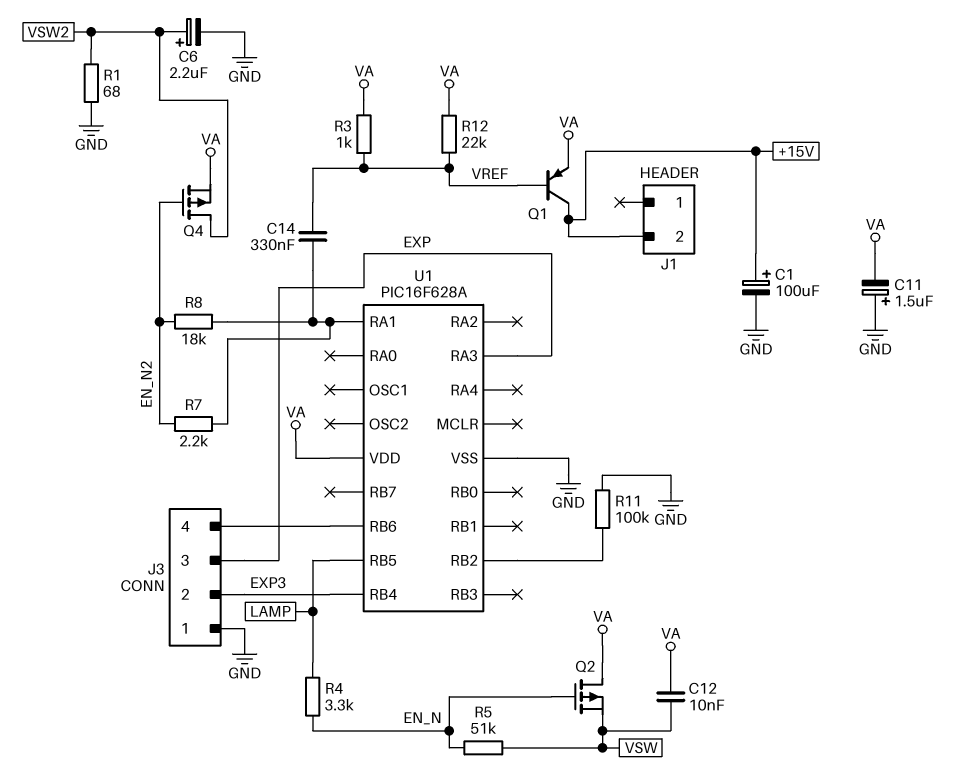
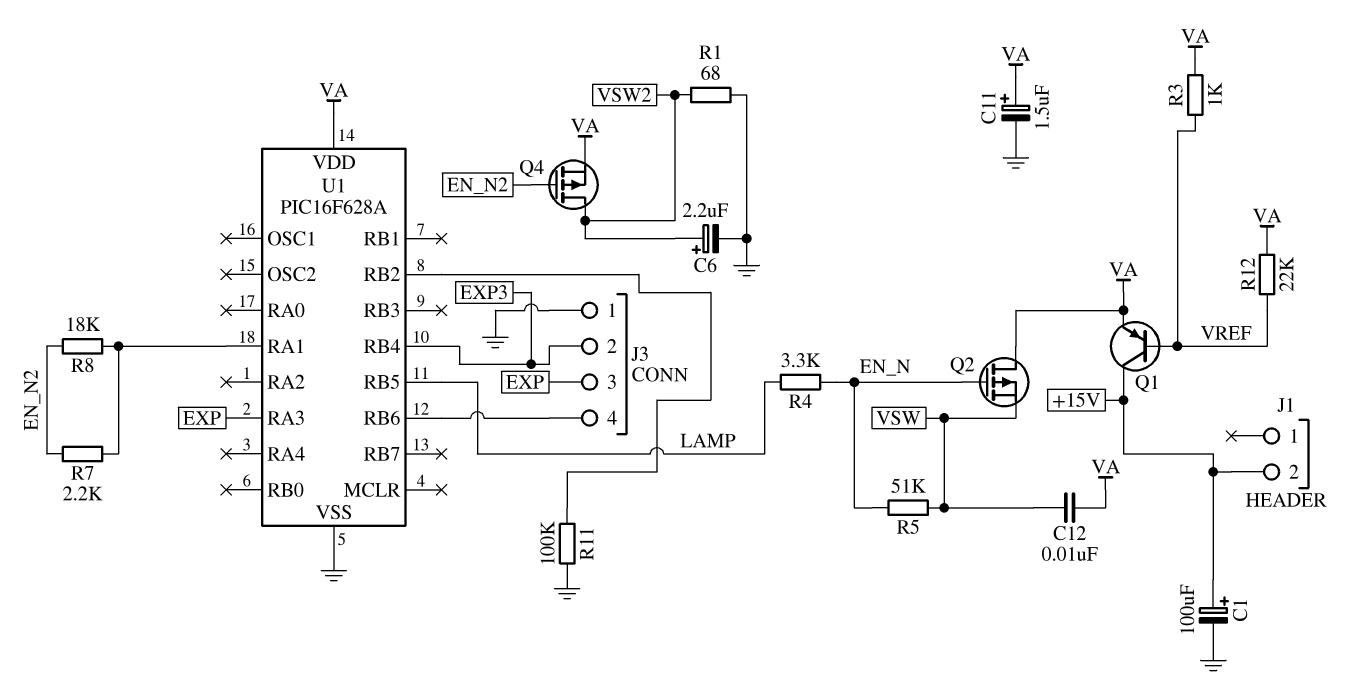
C11: 1.5uF (plus GND, minus VA) -> 1.5uF (plus VA, minus GND)
C14: 330nF (U1/RA1, VREF) -> none

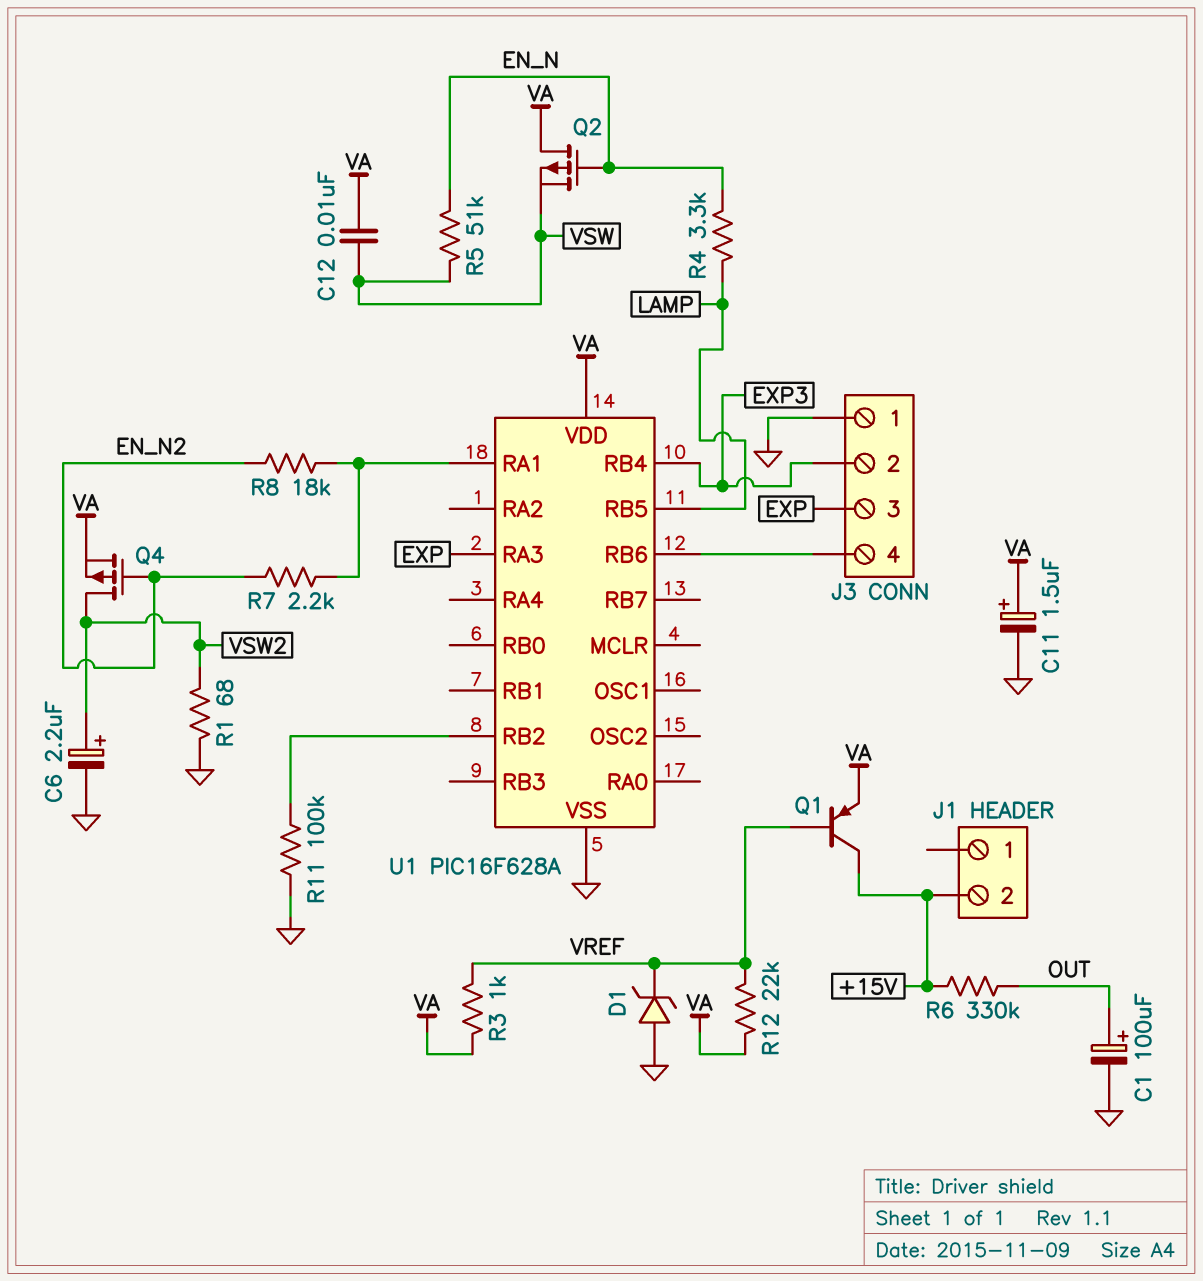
C1: 100uF (plus +15V, minus GND) -> 100uF (plus OUT, minus GND)
D1: none -> zener (A GND, K VREF)
R6: none -> 330k (+15V, OUT)

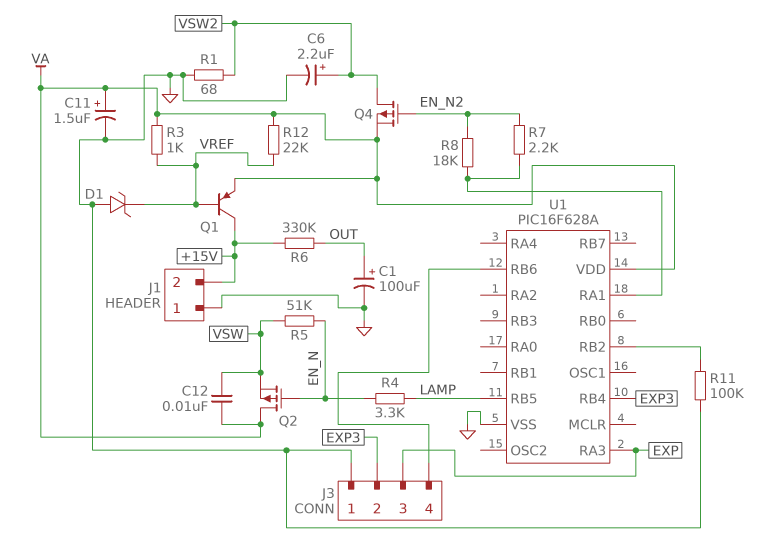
J1 pin 1: none -> GND

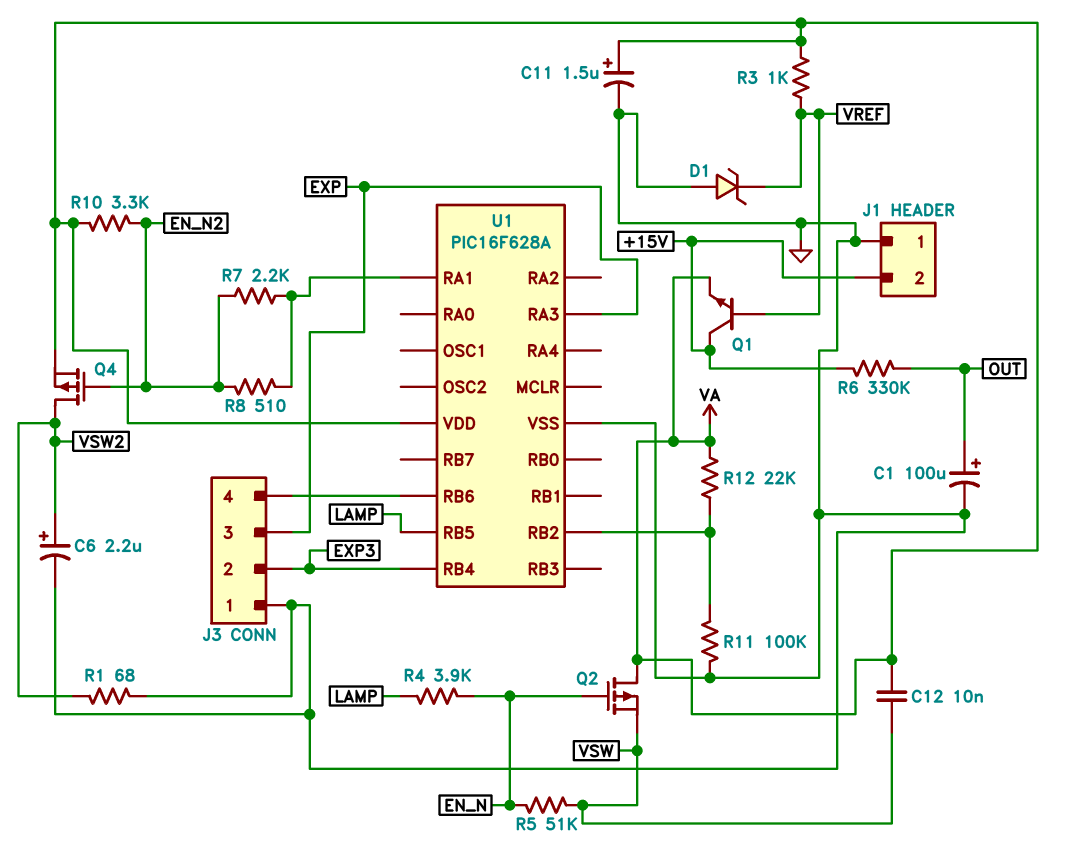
Q1: PNP (B VREF, C +15V, E VA) -> NPN (B VREF, C +15V, E VA)
R4: 3.3k (EN_N, LAMP) -> 3.9k (EN_N, LAMP)
R8: 18k (EN_N2, U1/RA1) -> 510 (EN_N2, U1/RA1)
R10: none -> 3.3k (EN_N2, VA)
R12: 22k (VA, VREF) -> 22k (U1/RB2, VA)

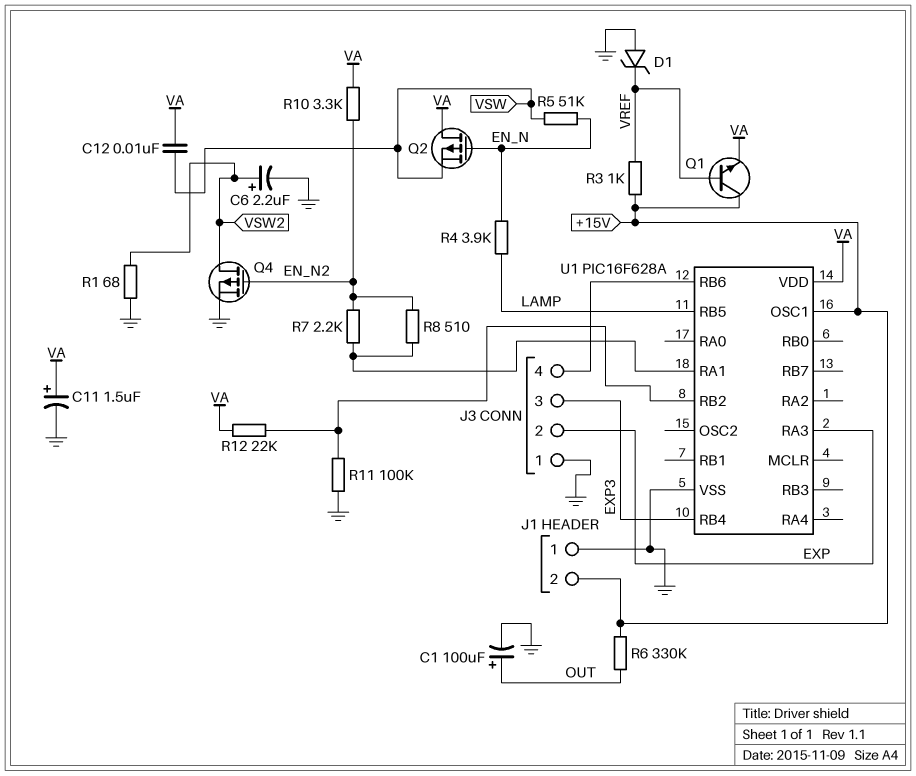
J3 pin 2: EXP3 -> EXP
J3 pin 3: EXP -> EXP3
Q4: PMOS (G EN_N2, D VSW2, S VA) -> PMOS (G EN_N2, D VSW2, S GND)
R3: 1k (VA, VREF) -> 1k (+15V, VREF)
U1 pin OSC1: none -> +15V

